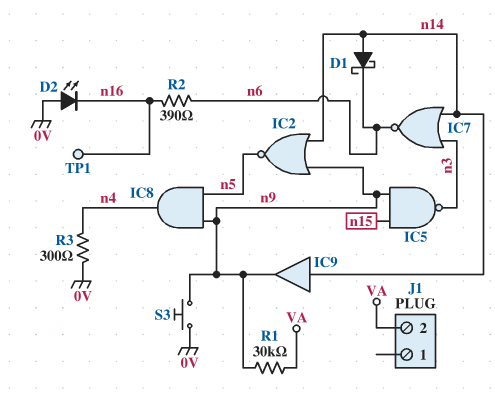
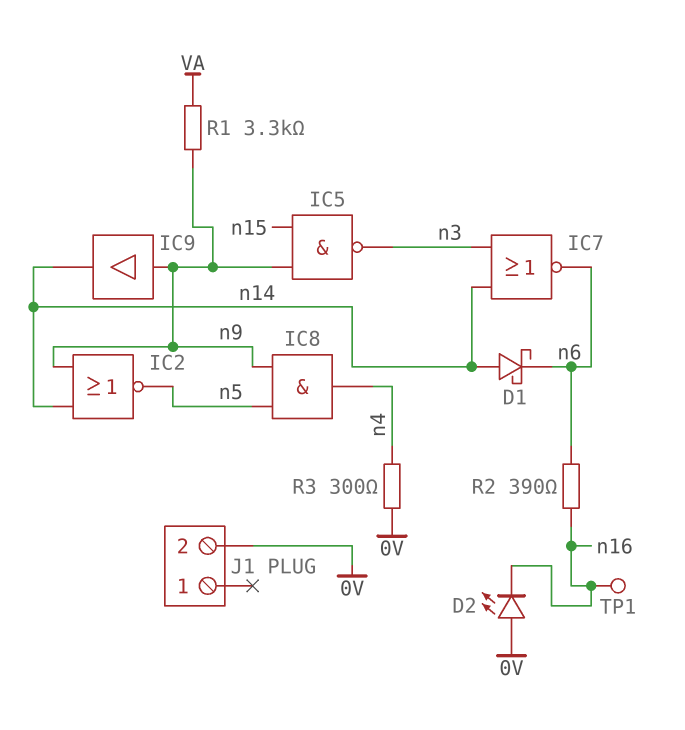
IC9: buffer (in n14, out n9) -> buffer (in n9, out n14)
J1 pin 2: VA -> 0V
R1: 30k (VA, n9) -> 3.3k (VA, n9)
S3: button (0V, n9) -> none

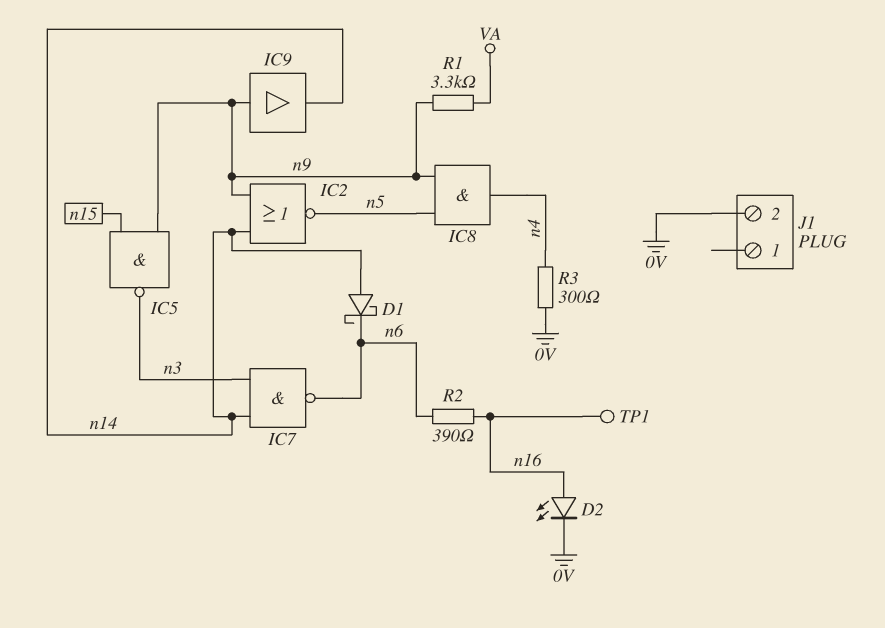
D2: LED (A 0V, K n16) -> LED (A n16, K 0V)
IC7: NOR (in n3, in n14, out n6) -> NAND (in n3, in n14, out n6)

